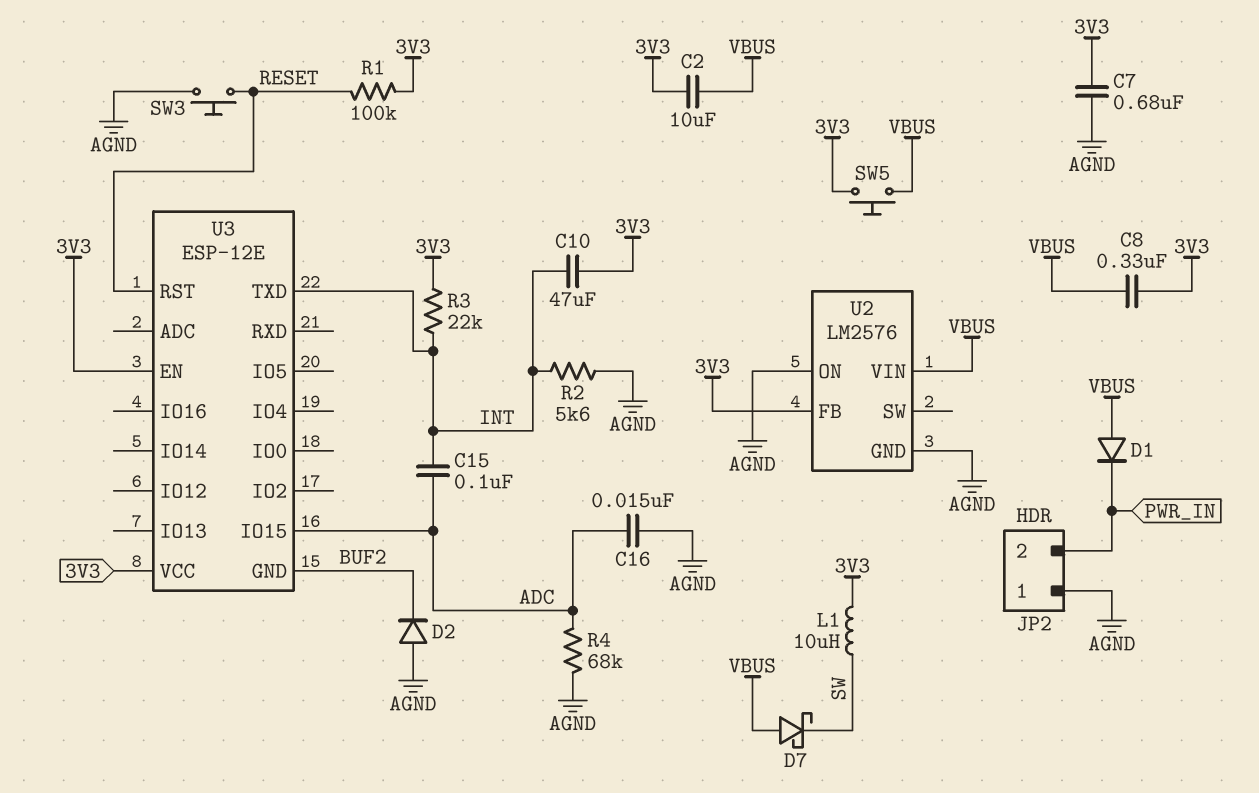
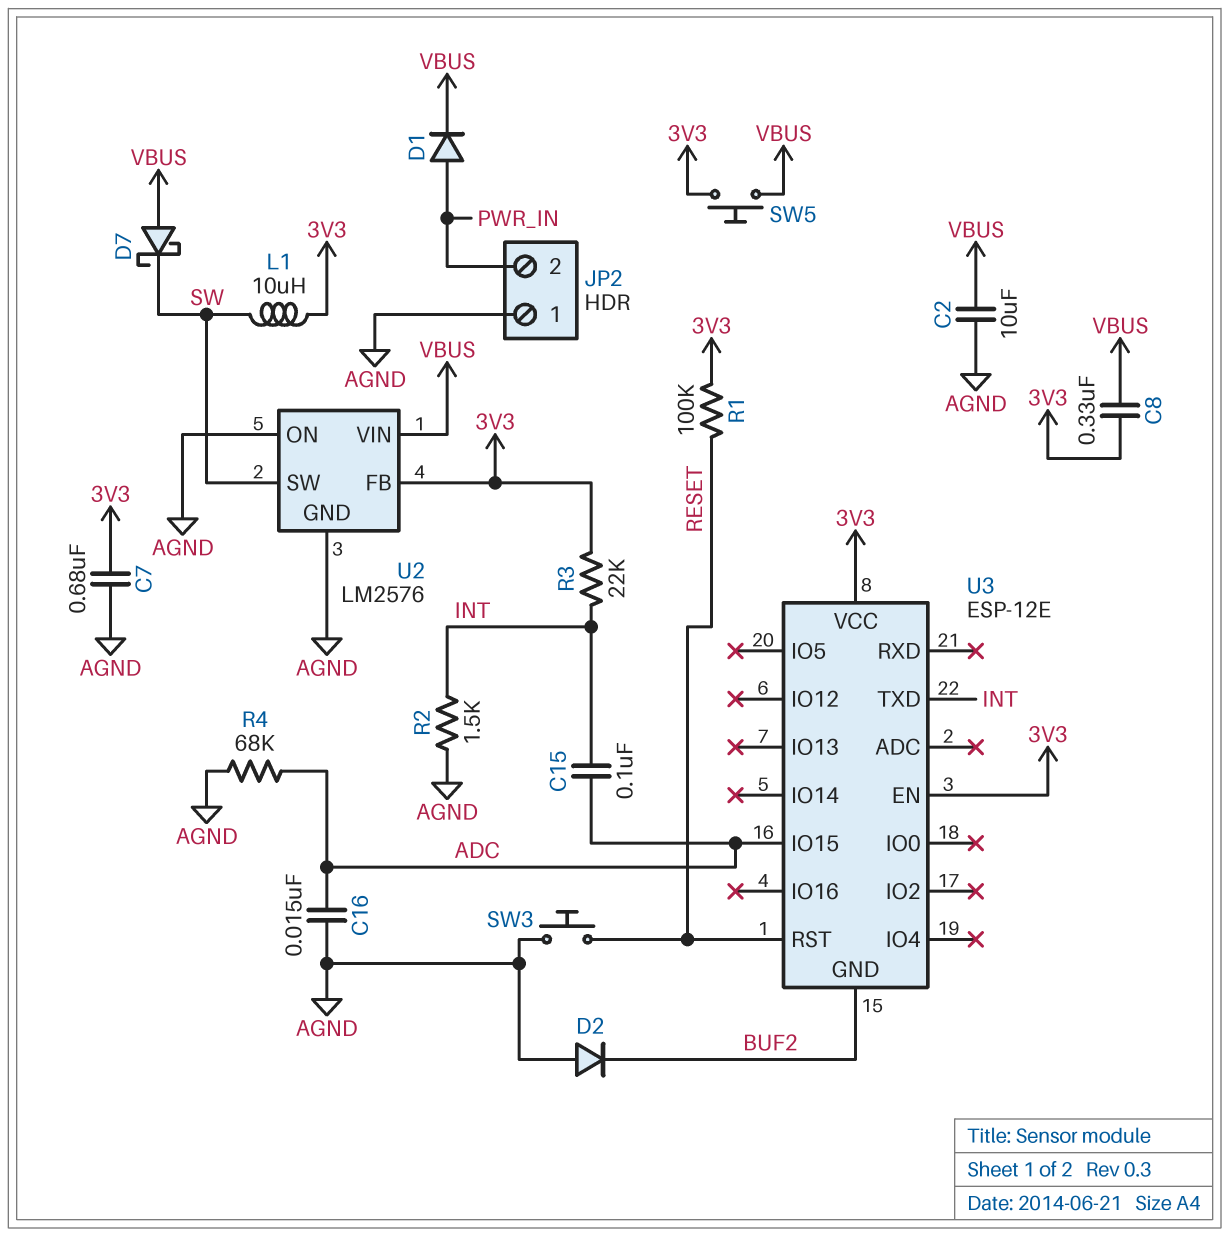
C2: 10uF (3V3, VBUS) -> 10uF (AGND, VBUS)
C10: 47uF (3V3, INT) -> none
D1: diode (A VBUS, K PWR_IN) -> diode (A PWR_IN, K VBUS)
R2: 5.6k (AGND, INT) -> 1.5k (AGND, INT)
U2 pin SW: none -> SW

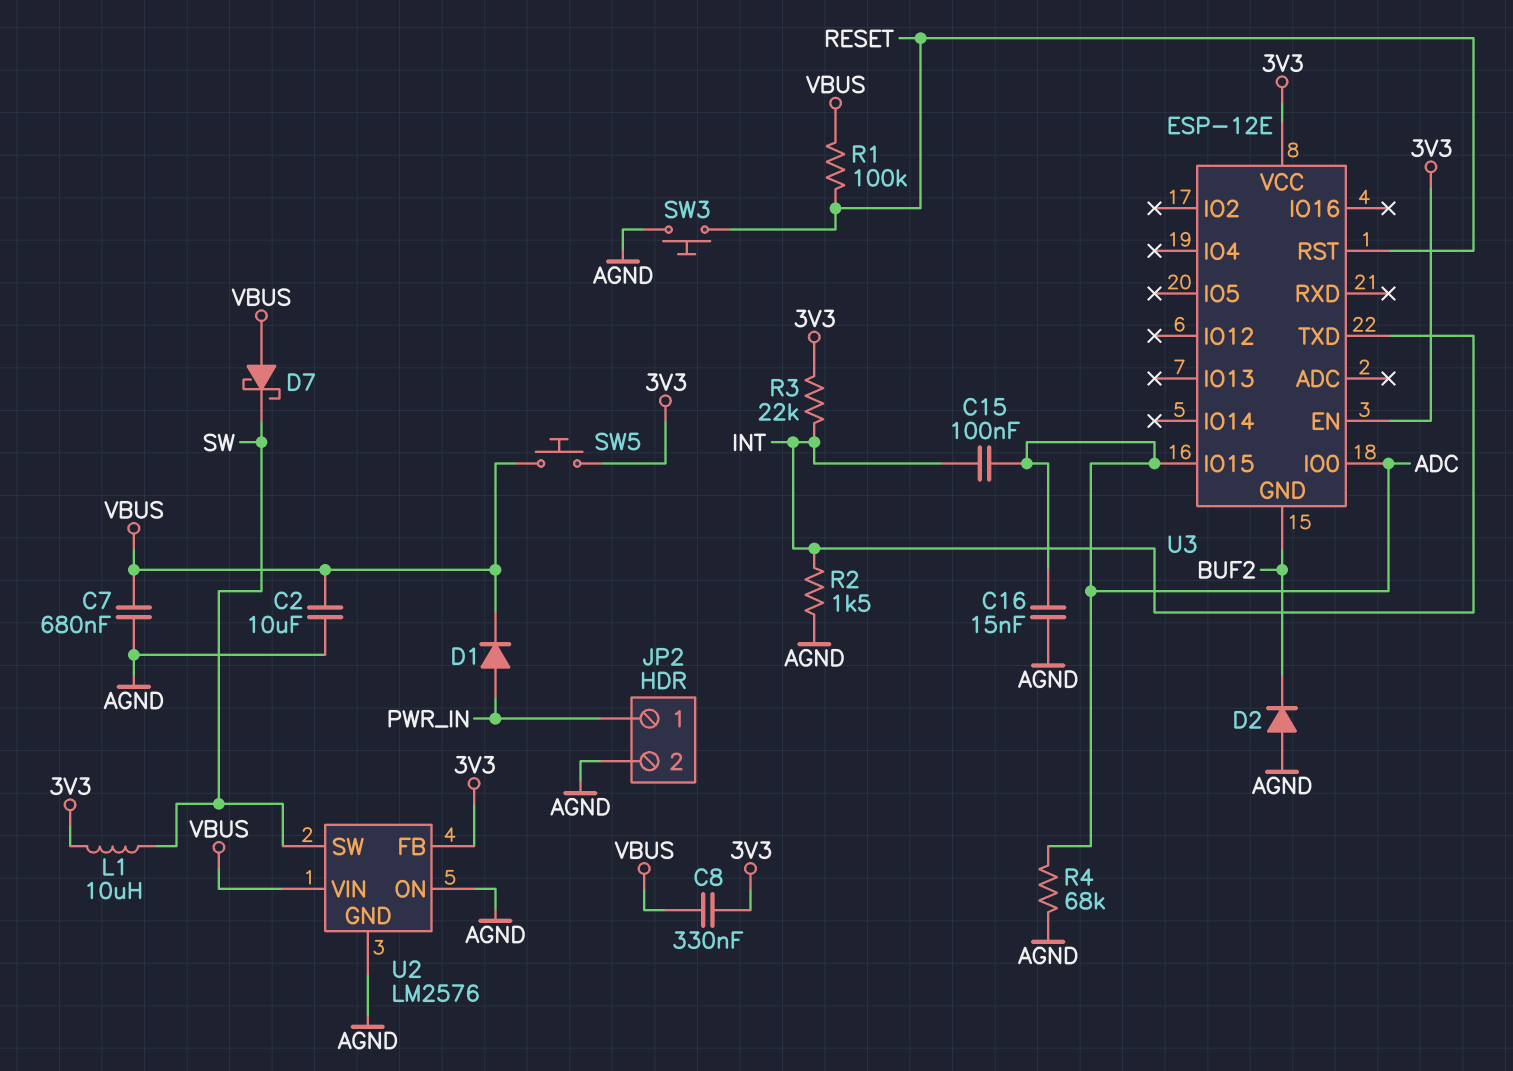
C7: 680nF (3V3, AGND) -> 680nF (AGND, VBUS)
JP2 pin 1: AGND -> PWR_IN
JP2 pin 2: PWR_IN -> AGND
R1: 100k (3V3, RESET) -> 100k (RESET, VBUS)
U3 pin IO0: none -> ADC

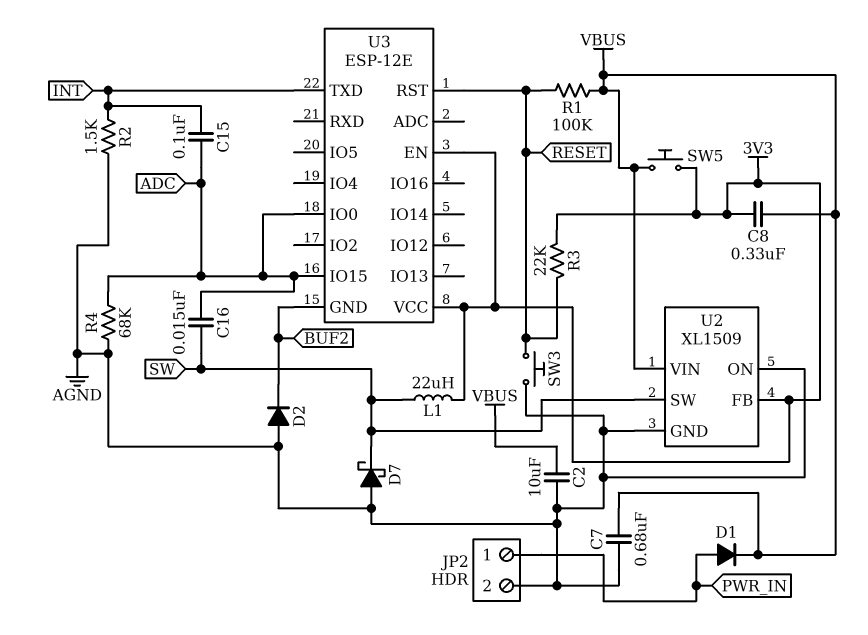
C16: 15nF (ADC, AGND) -> 15nF (ADC, SW)
D7: schottky (A VBUS, K SW) -> schottky (A AGND, K SW)
L1: 10uH (3V3, SW) -> 22uH (3V3, SW)
R3: 22k (3V3, INT) -> 22k (3V3, RESET)
U2: LM2576 -> XL1509

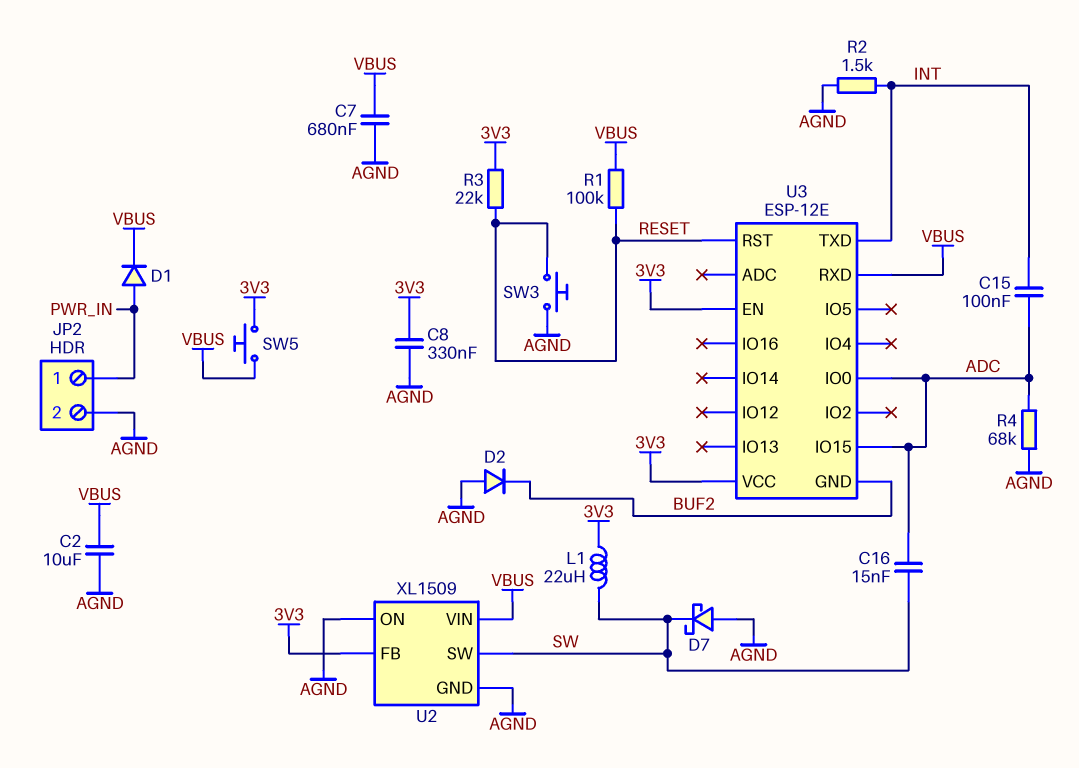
C8: 330nF (3V3, VBUS) -> 330nF (3V3, AGND)
U3 pin RXD: none -> VBUS

